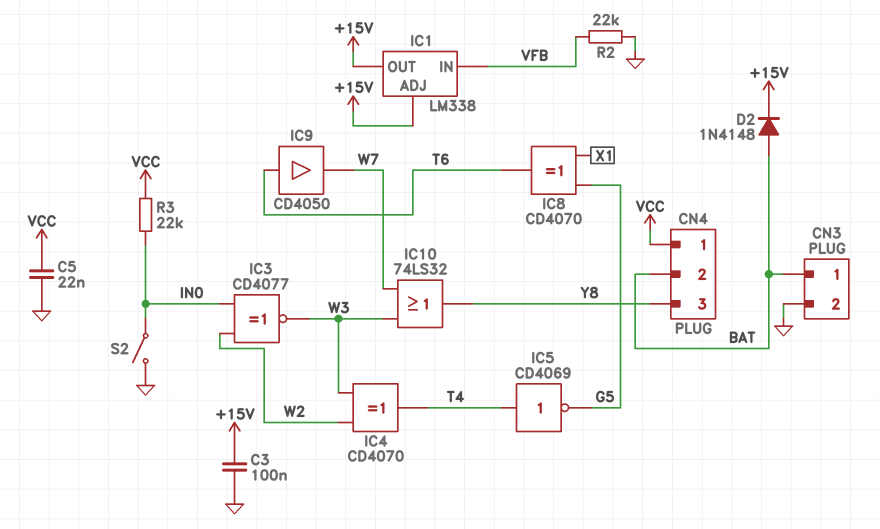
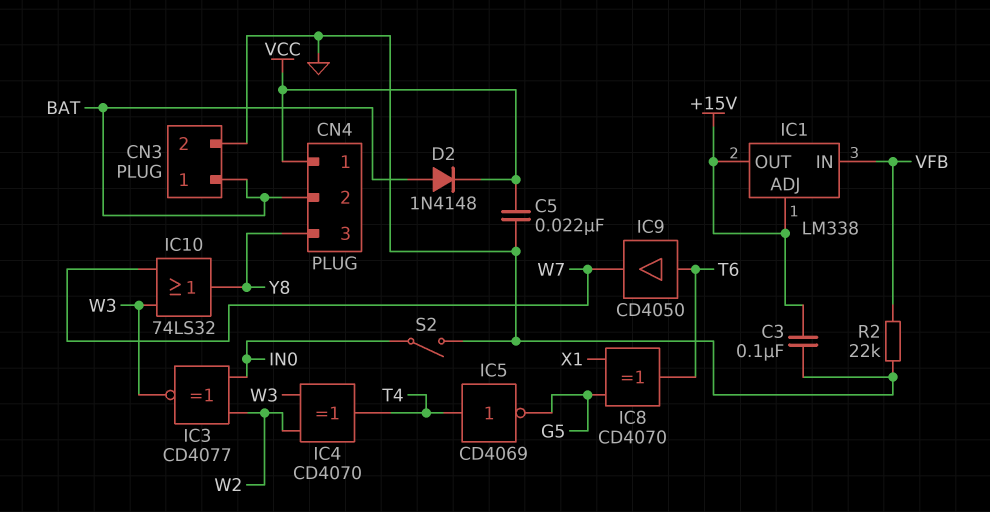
D2: diode 1N4148 (A BAT, K +15V) -> diode 1N4148 (A BAT, K VCC)
R3: 22k (IN0, VCC) -> none

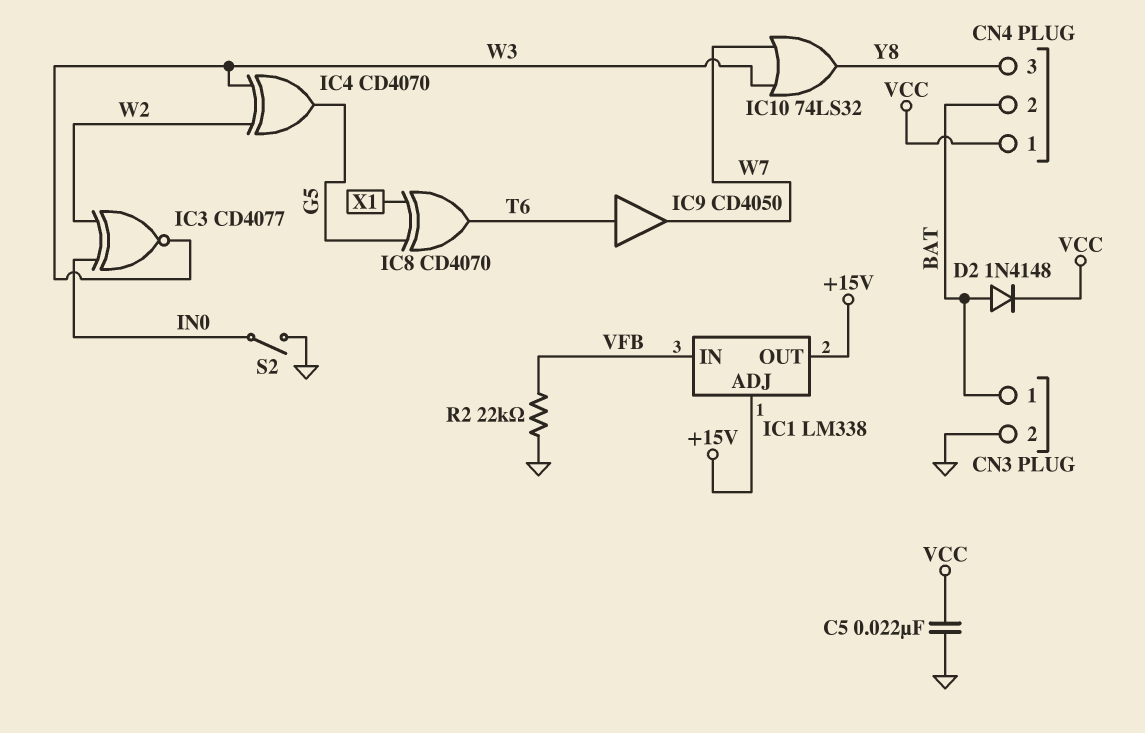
C3: 100nF (+15V, GND) -> none
IC4: XOR CD4070 (in W2, in W3, out T4) -> XOR CD4070 (in W2, in W3, out G5)
IC5: NOT CD4069 (in T4, out G5) -> none

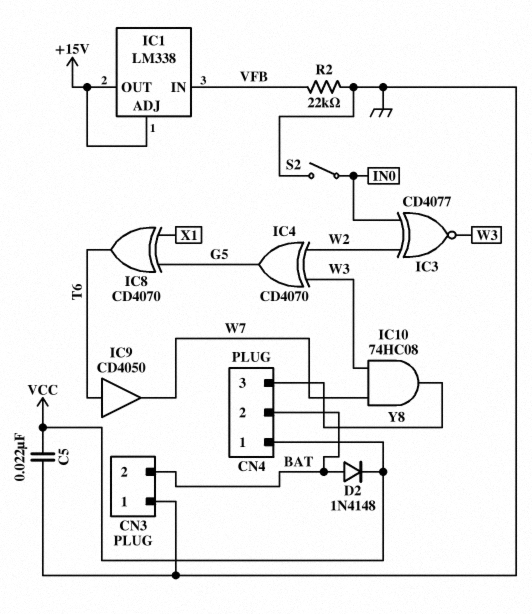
CN3 pin 1: BAT -> GND
CN3 pin 2: GND -> BAT
IC10: OR 74LS32 (in W3, in W7, out Y8) -> AND 74HC08 (in W3, in W7, out Y8)

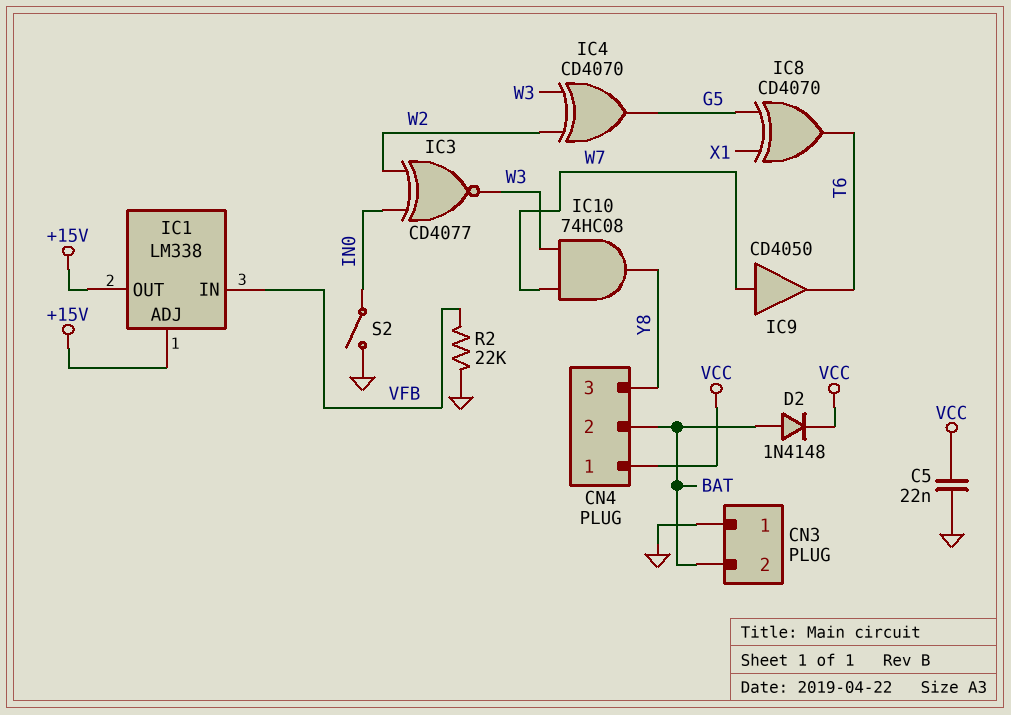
IC9: buffer CD4050 (in T6, out W7) -> buffer CD4050 (in W7, out T6)

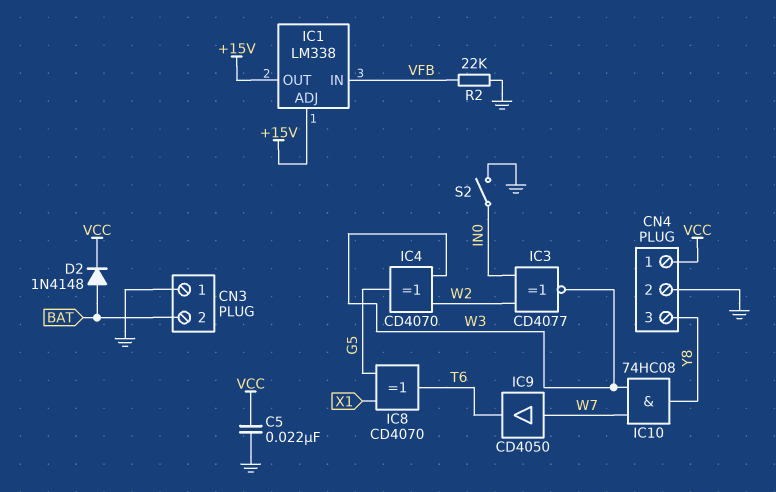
CN4 pin 2: BAT -> GND

